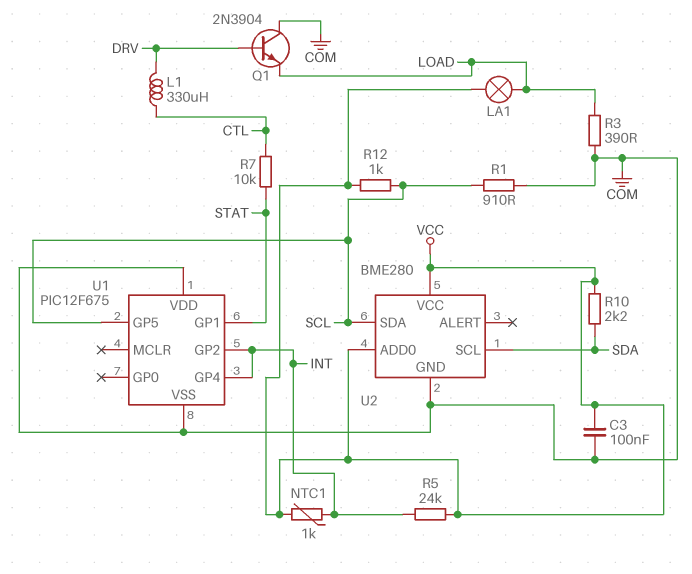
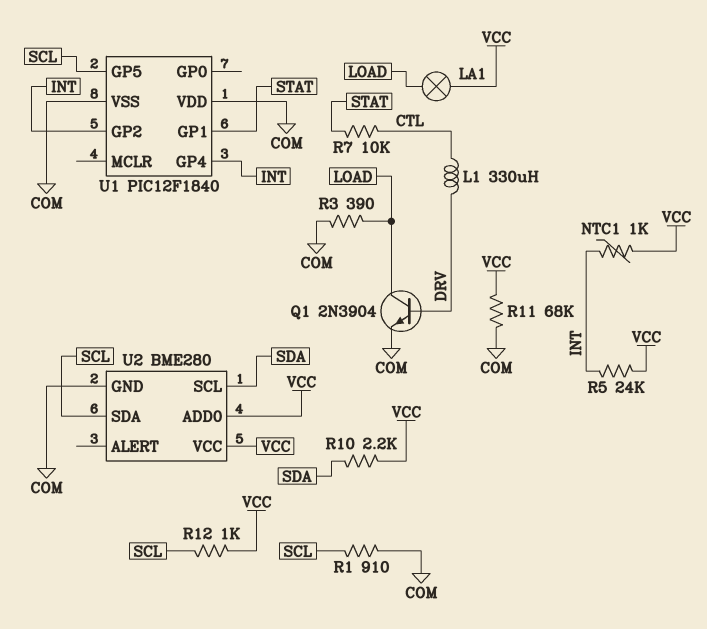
C3: 100nF (COM, VCC) -> none
Q1: NPN 2N3904 (B DRV, C COM, E LOAD) -> NPN 2N3904 (B DRV, C LOAD, E COM)
R11: none -> 68k (COM, VCC)
U1: PIC12F675 -> PIC12F1840

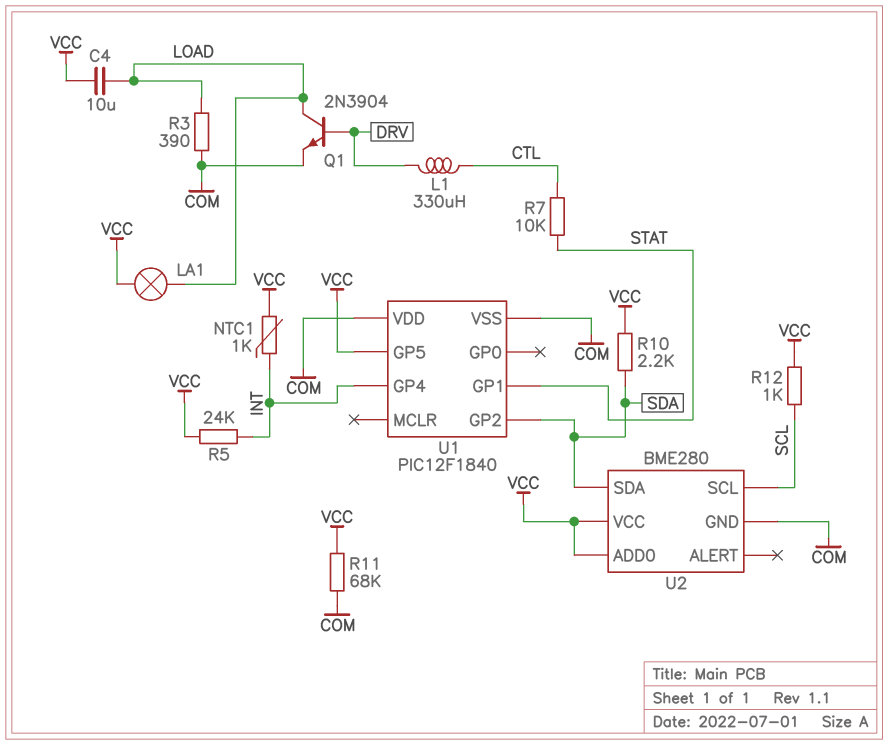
C4: none -> 10uF (LOAD, VCC)
R1: 910 (COM, SCL) -> none
U1 pin GP2: INT -> SDA
U1 pin GP5: SCL -> VCC
U2 pin SCL: SDA -> SCL
U2 pin SDA: SCL -> SDA

